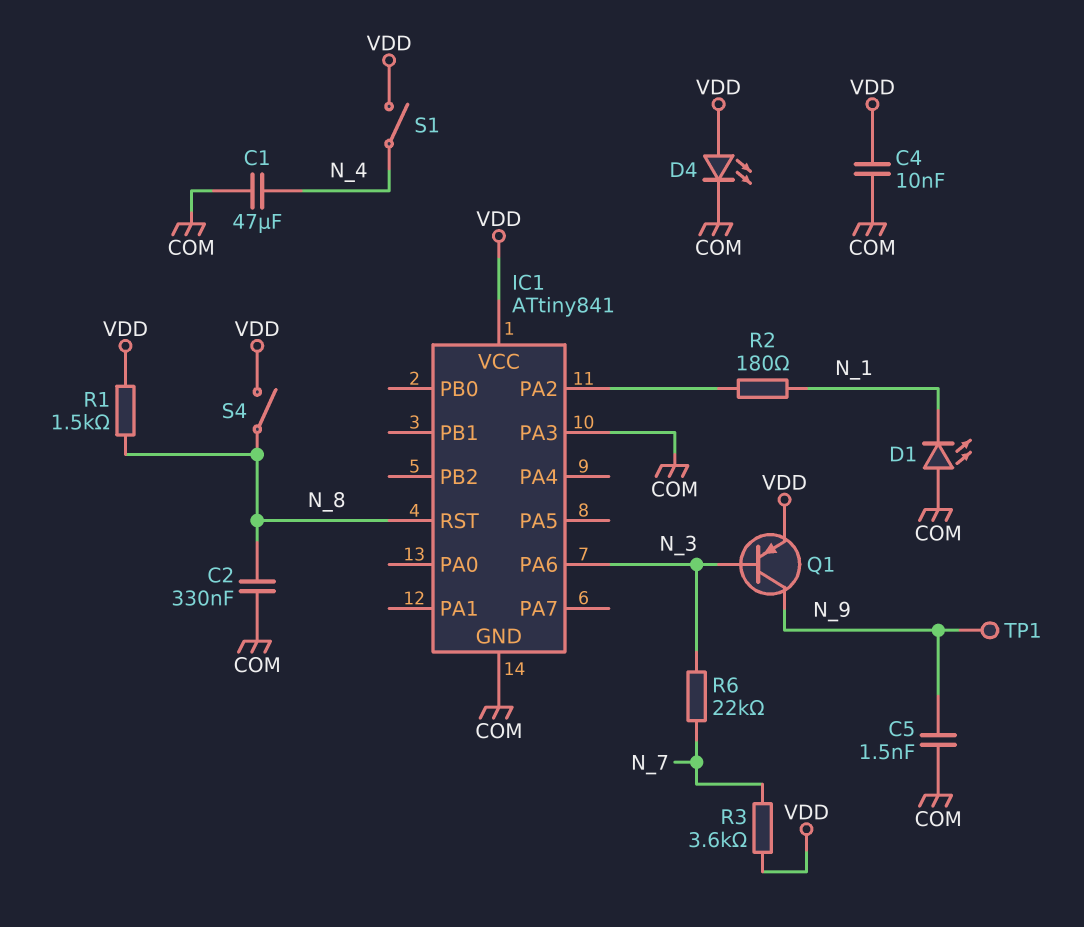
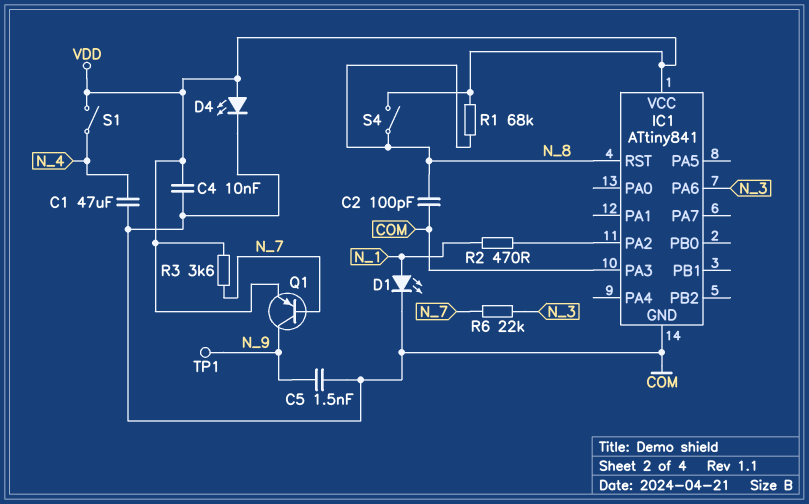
C2: 330nF (COM, N_8) -> 100pF (COM, N_8)
D1: LED (A COM, K N_1) -> LED (A N_1, K COM)
Q1: PNP (B N_3, C N_9, E VDD) -> PNP (B N_7, C N_9, E VDD)
R1: 1.5k (N_8, VDD) -> 68k (N_8, VDD)
R2: 180 (IC1/PA2, N_1) -> 470 (IC1/PA2, N_1)

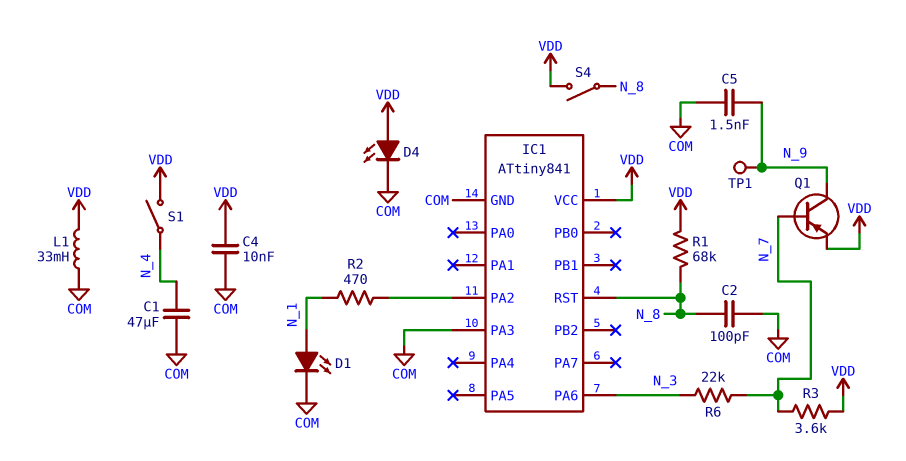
L1: none -> 33mH (COM, VDD)

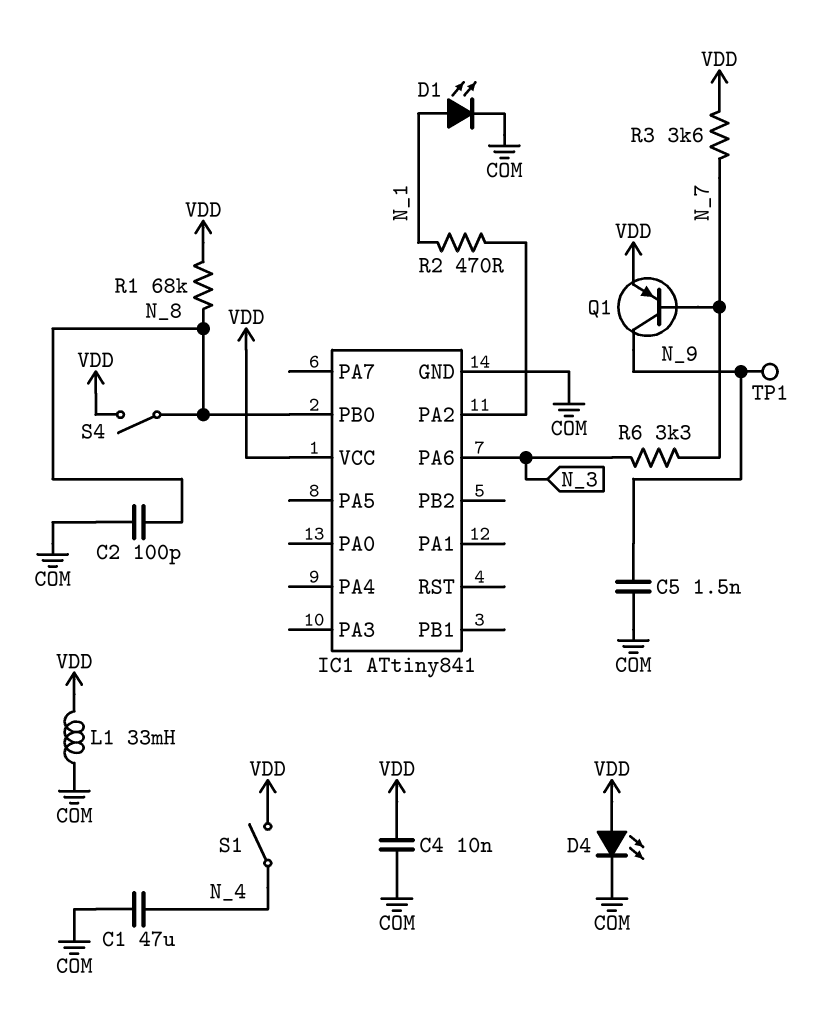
IC1 pin PA3: COM -> none
IC1 pin PB0: none -> N_8
IC1 pin RST: N_8 -> none
R6: 22k (N_3, N_7) -> 3.3k (N_3, N_7)

